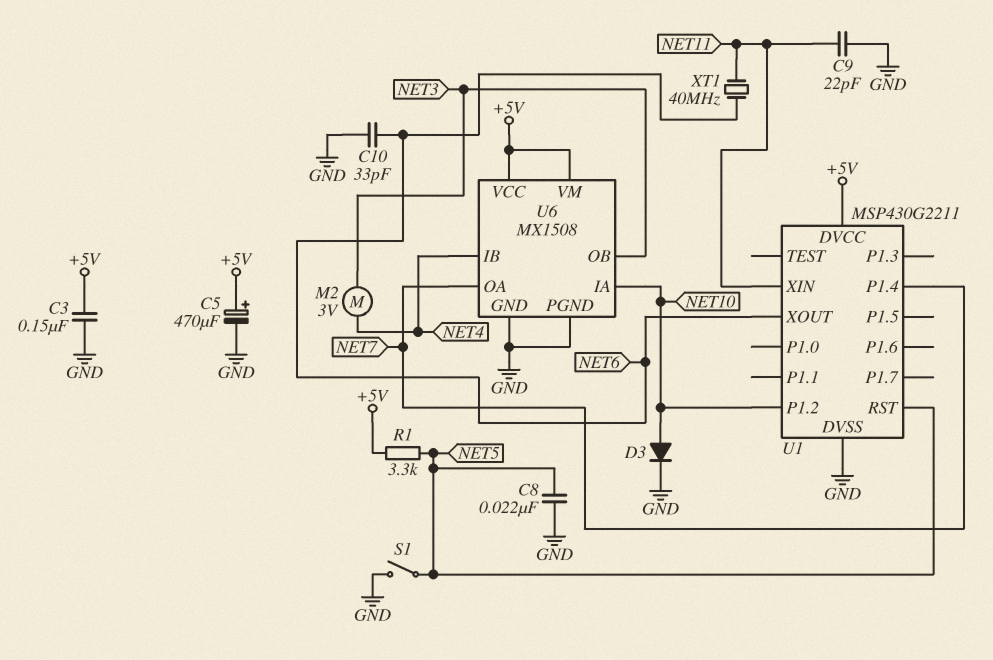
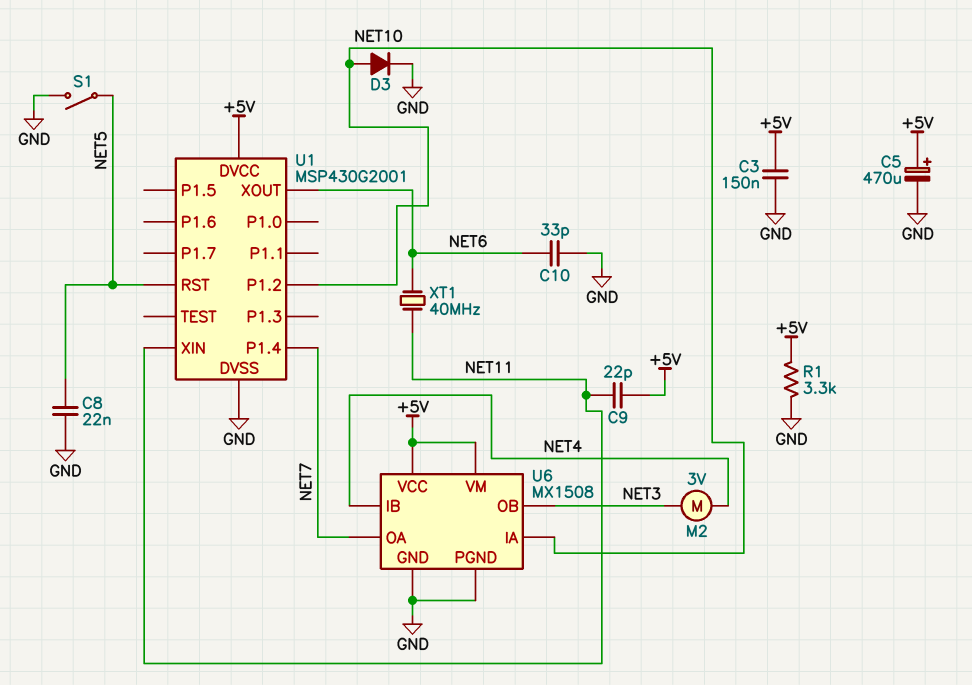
C9: 22pF (GND, NET11) -> 22pF (+5V, NET11)
R1: 3.3k (+5V, NET5) -> 3.3k (+5V, GND)
U1: MSP430G2211 -> MSP430G2001

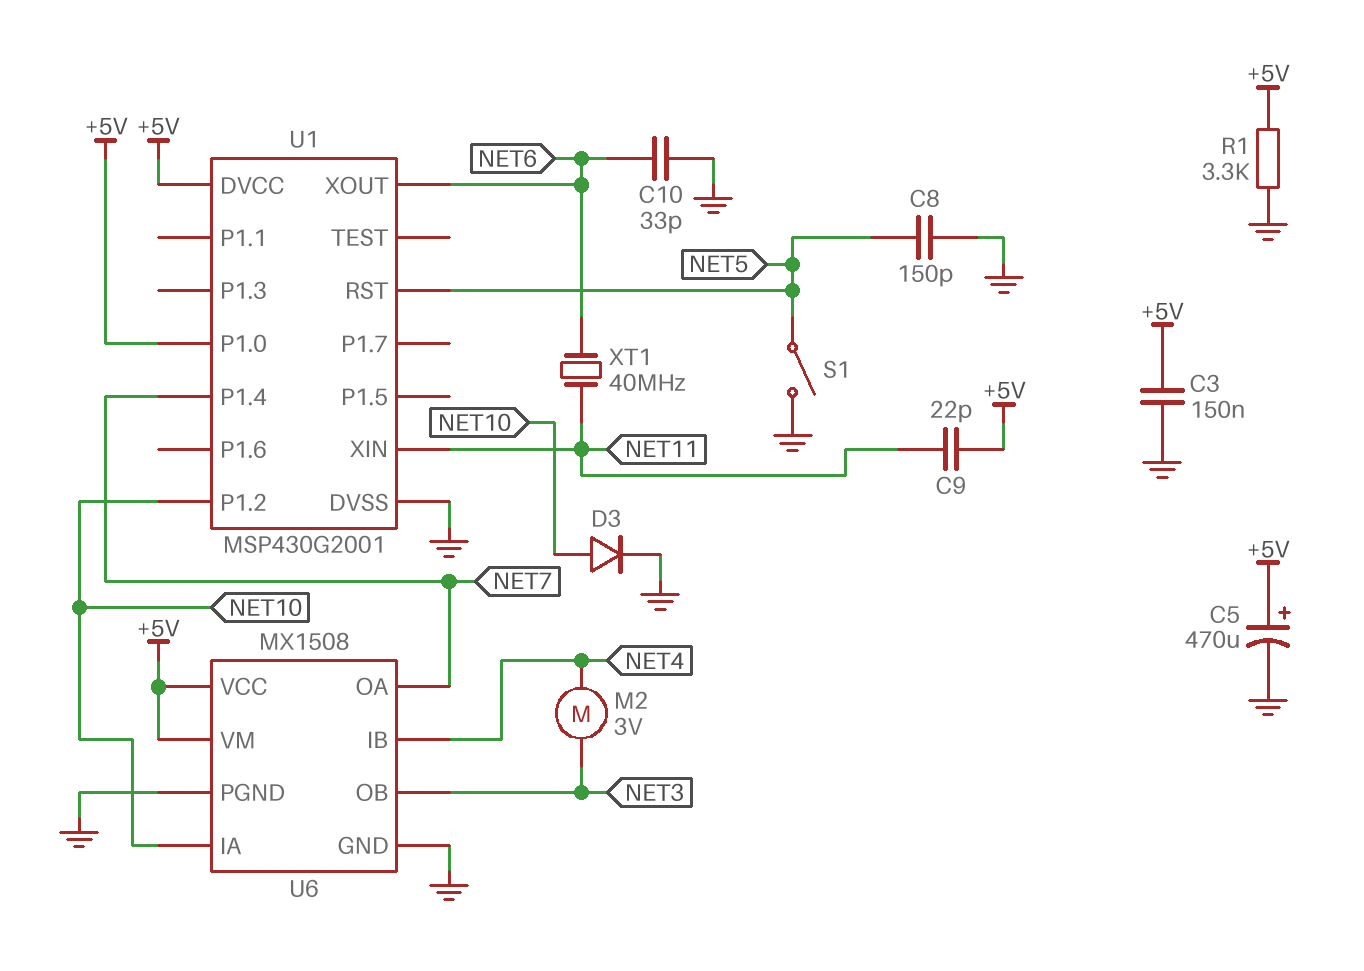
C8: 22nF (GND, NET5) -> 150pF (GND, NET5)
U1 pin P1.0: none -> +5V

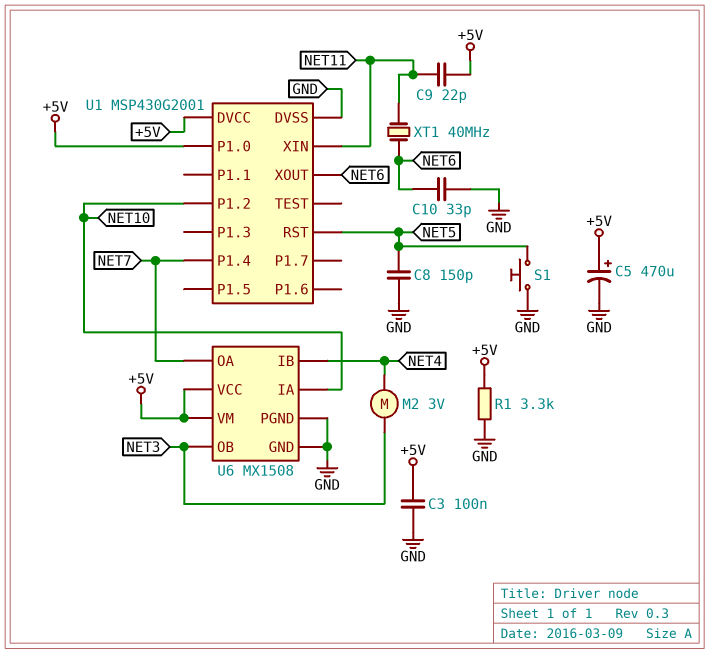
C3: 150nF (+5V, GND) -> 100nF (+5V, GND)
D3: diode (A NET10, K GND) -> none
S1: switch (GND, NET5) -> button (GND, NET5)

